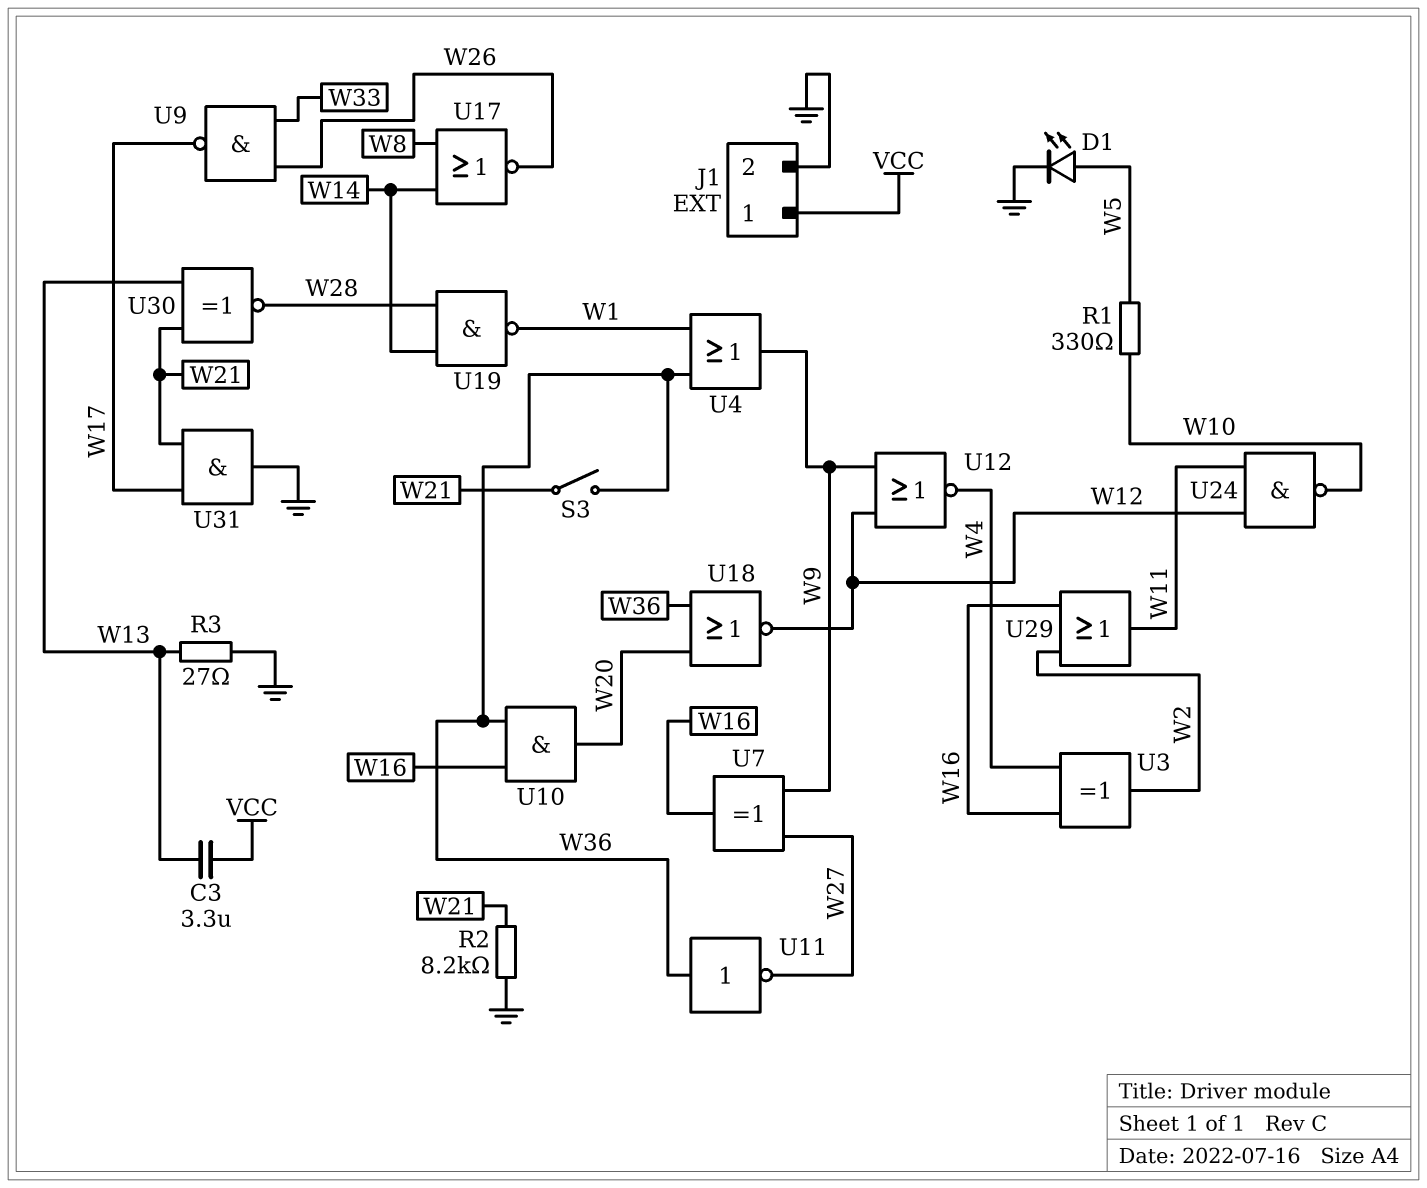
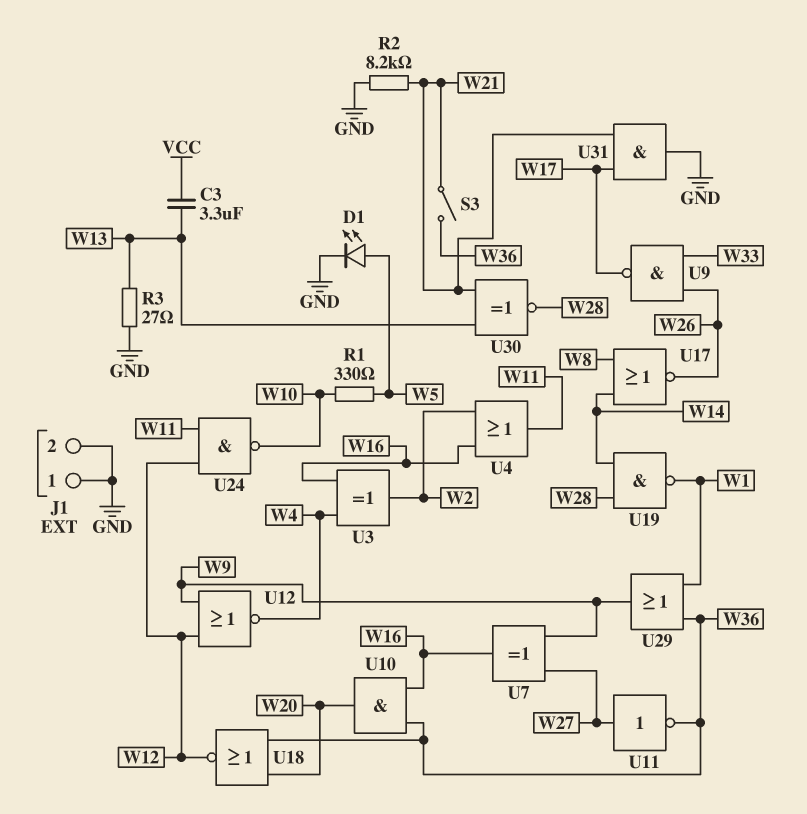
J1 pin 1: VCC -> GND
U4: OR (in W1, in W36, out W9) -> OR (in W2, in W16, out W11)
U11: NOT (in W36, out W27) -> NOT (in W27, out W36)
U29: OR (in W2, in W16, out W11) -> OR (in W1, in W36, out W9)

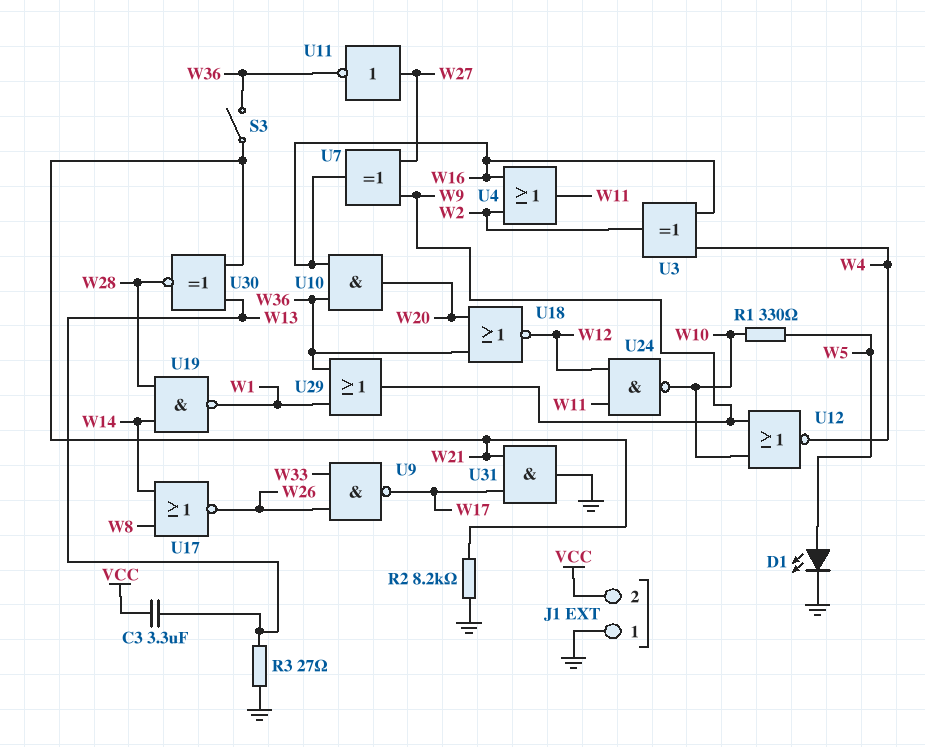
J1 pin 2: GND -> VCC
U12: NOR (in W9, in W12, out W4) -> NOR (in W9, in W10, out W4)

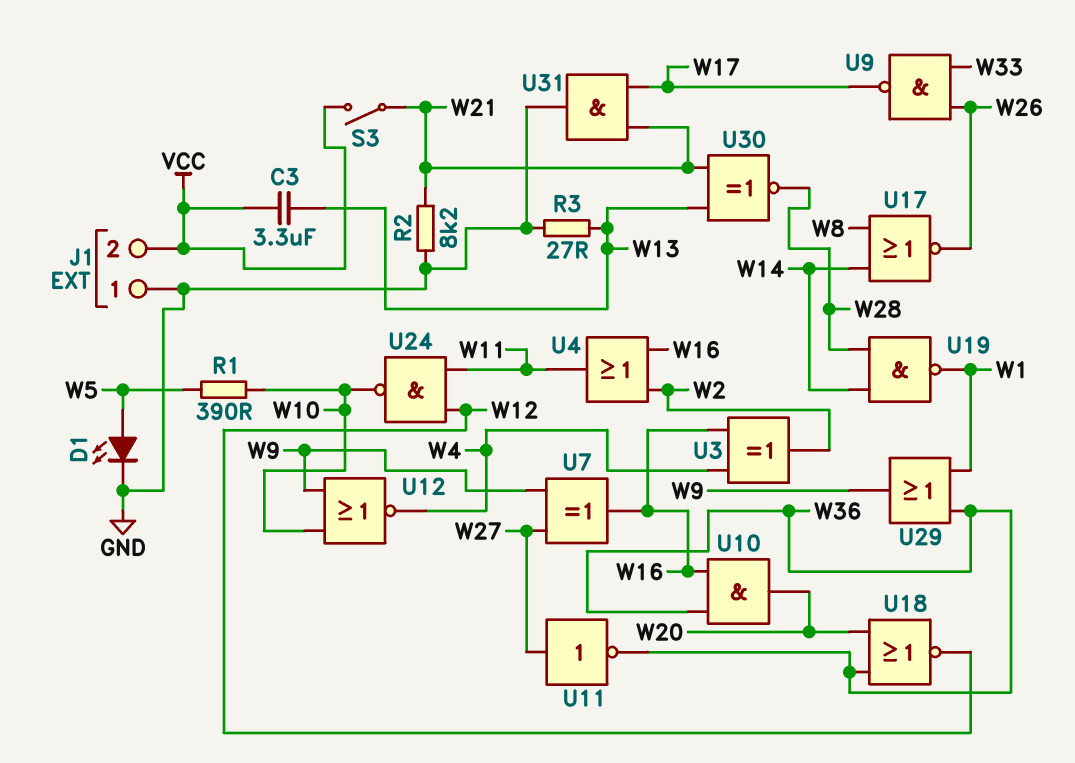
R1: 330 (W5, W10) -> 390 (W5, W10)
S3: switch (W21, W36) -> switch (VCC, W21)

